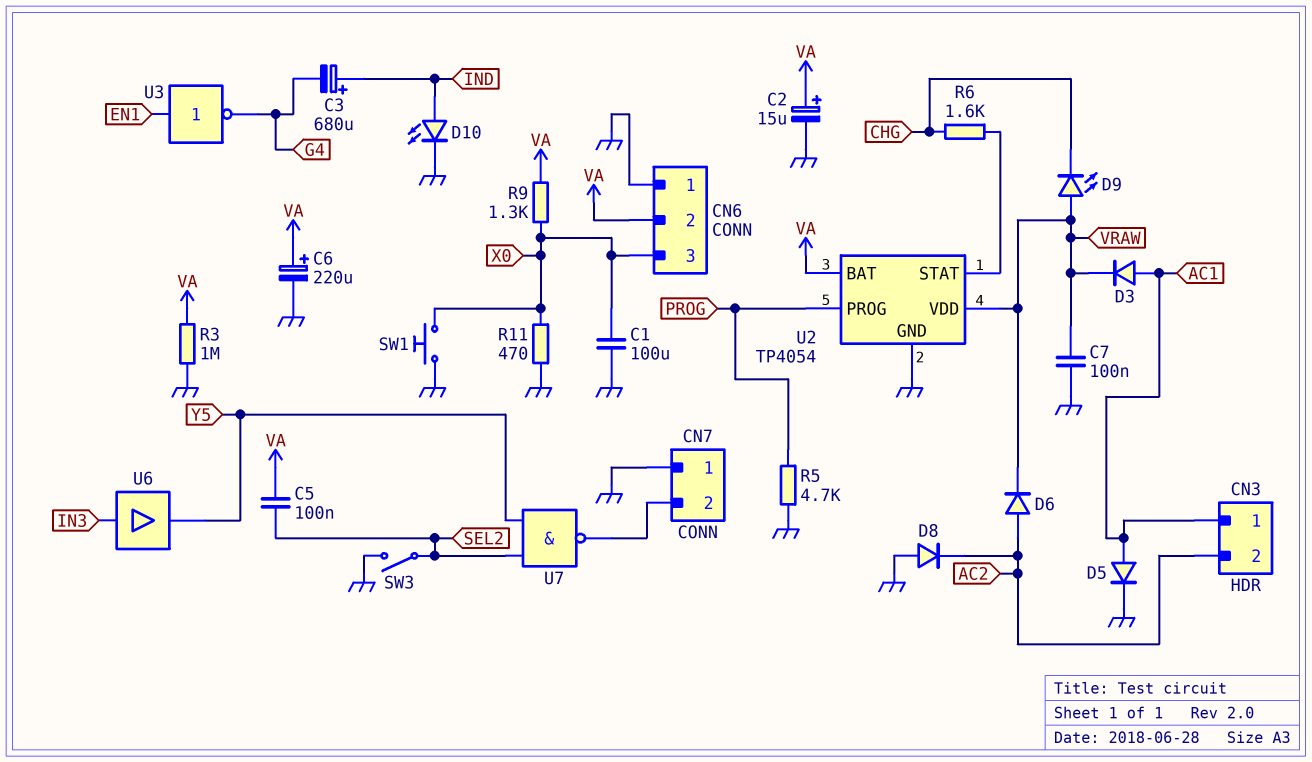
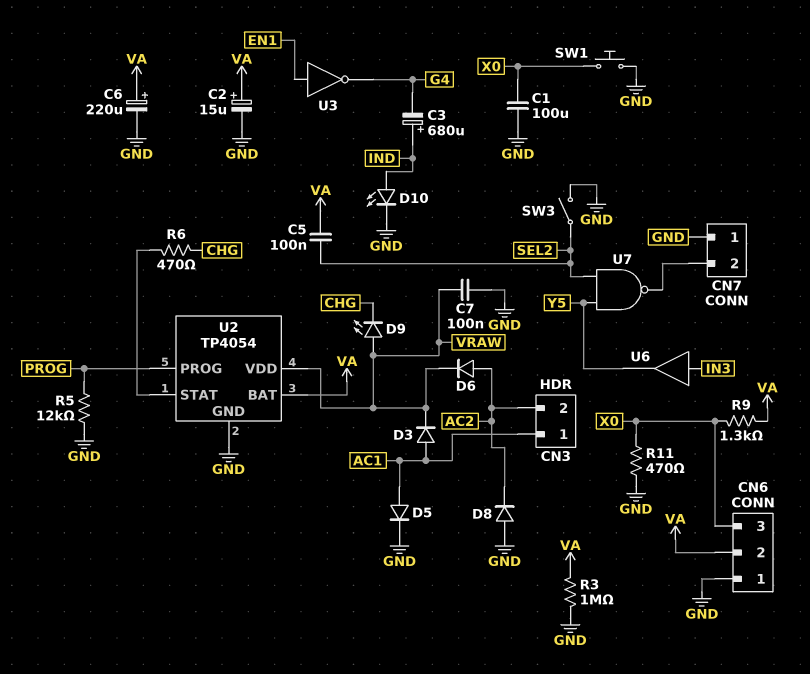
R5: 4.7k (GND, PROG) -> 12k (GND, PROG)
R6: 1.6k (CHG, U2/STAT) -> 470 (CHG, U2/STAT)

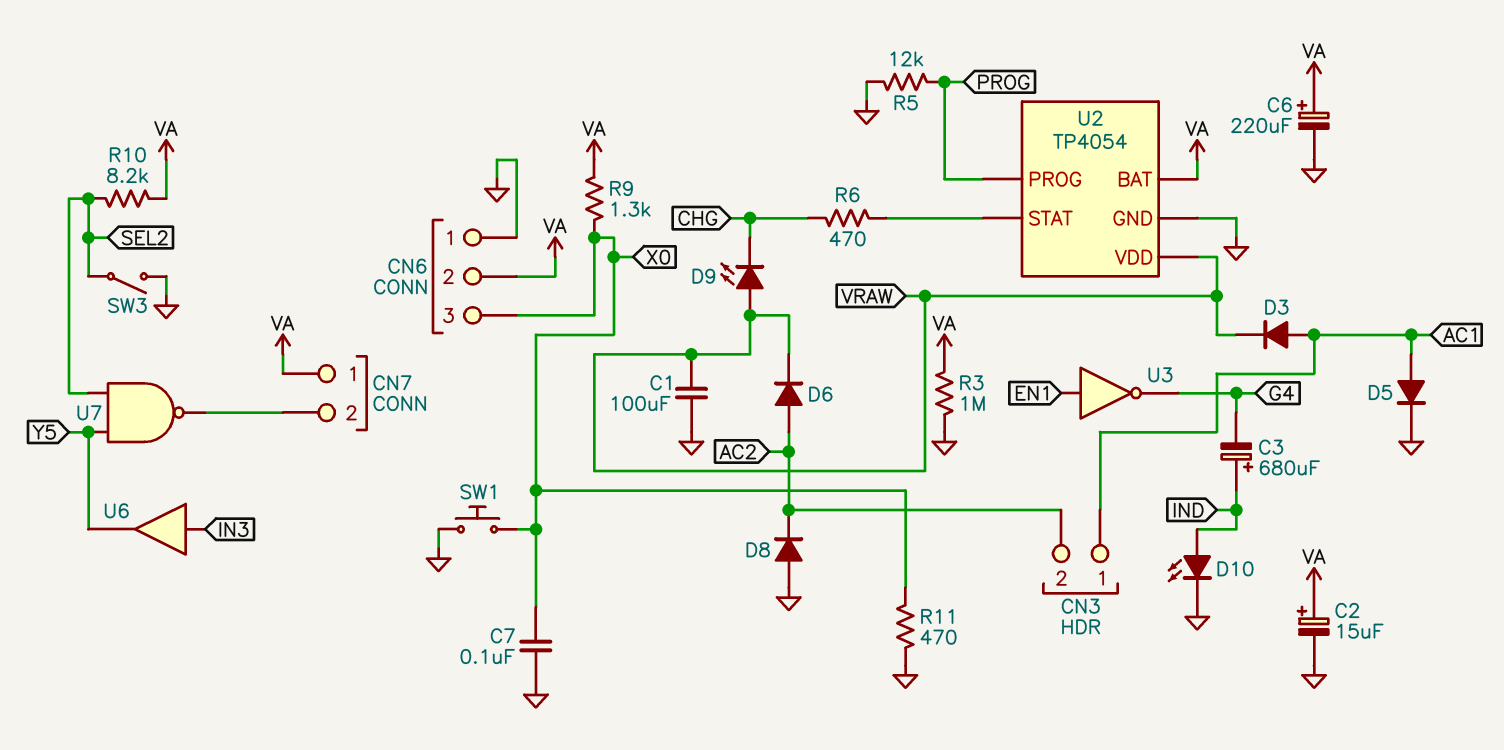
C1: 100uF (GND, X0) -> 100uF (GND, VRAW)
C5: 100nF (SEL2, VA) -> none
C7: 100nF (GND, VRAW) -> 100nF (GND, X0)
CN7 pin 1: GND -> VA
R10: none -> 8.2k (SEL2, VA)

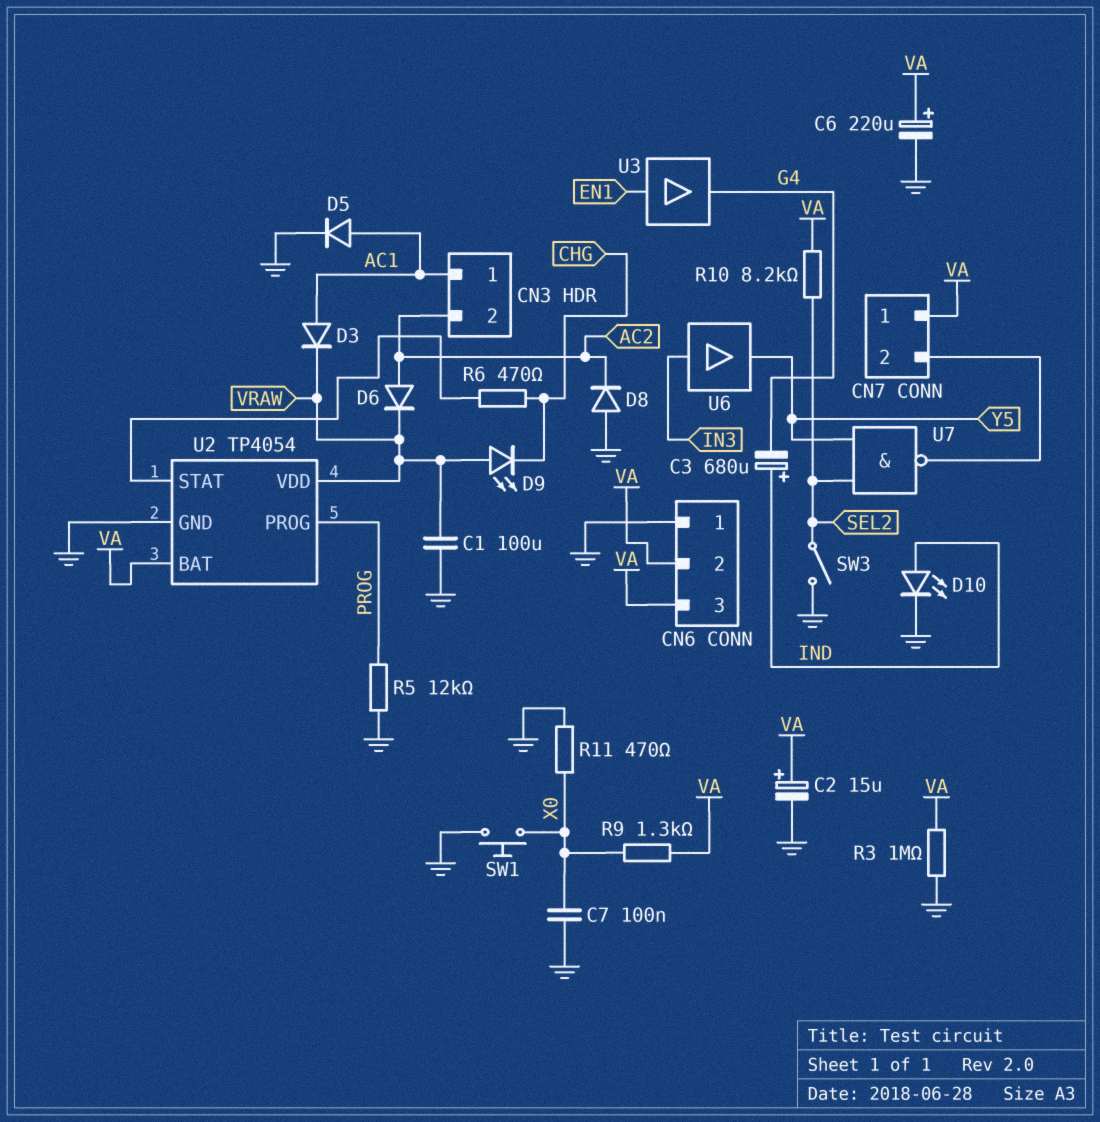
CN6 pin 3: X0 -> VA
U3: NOT (in EN1, out G4) -> buffer (in EN1, out G4)

